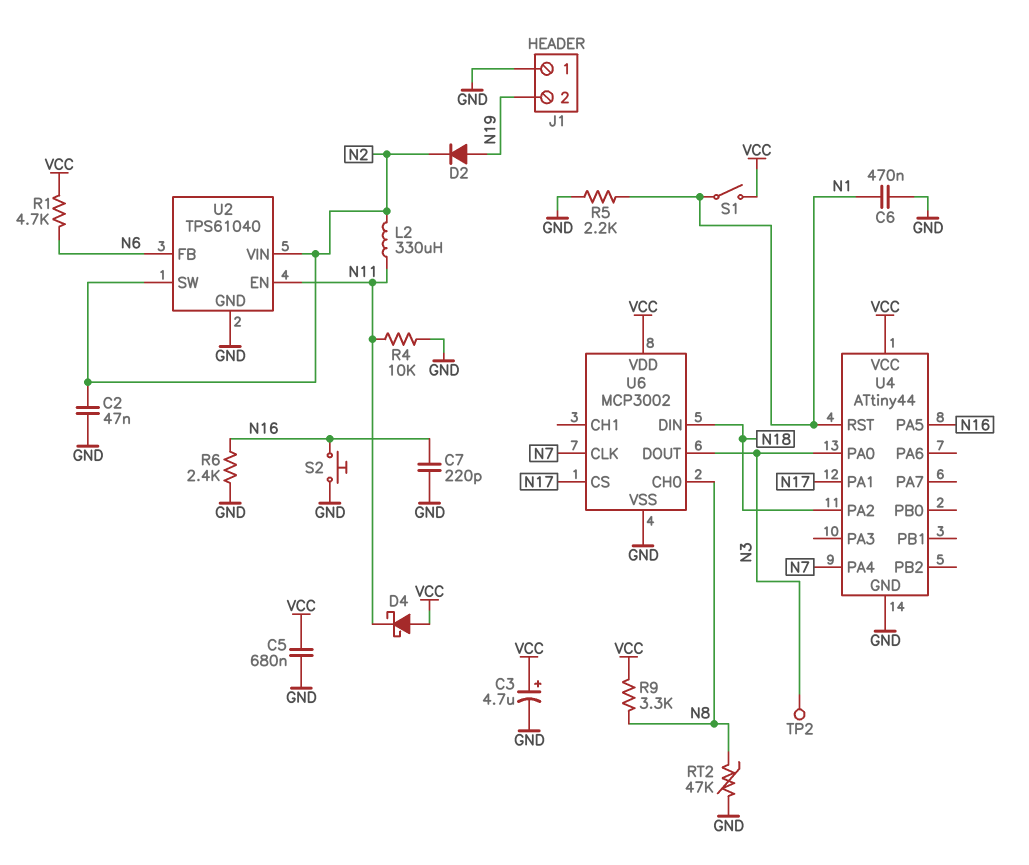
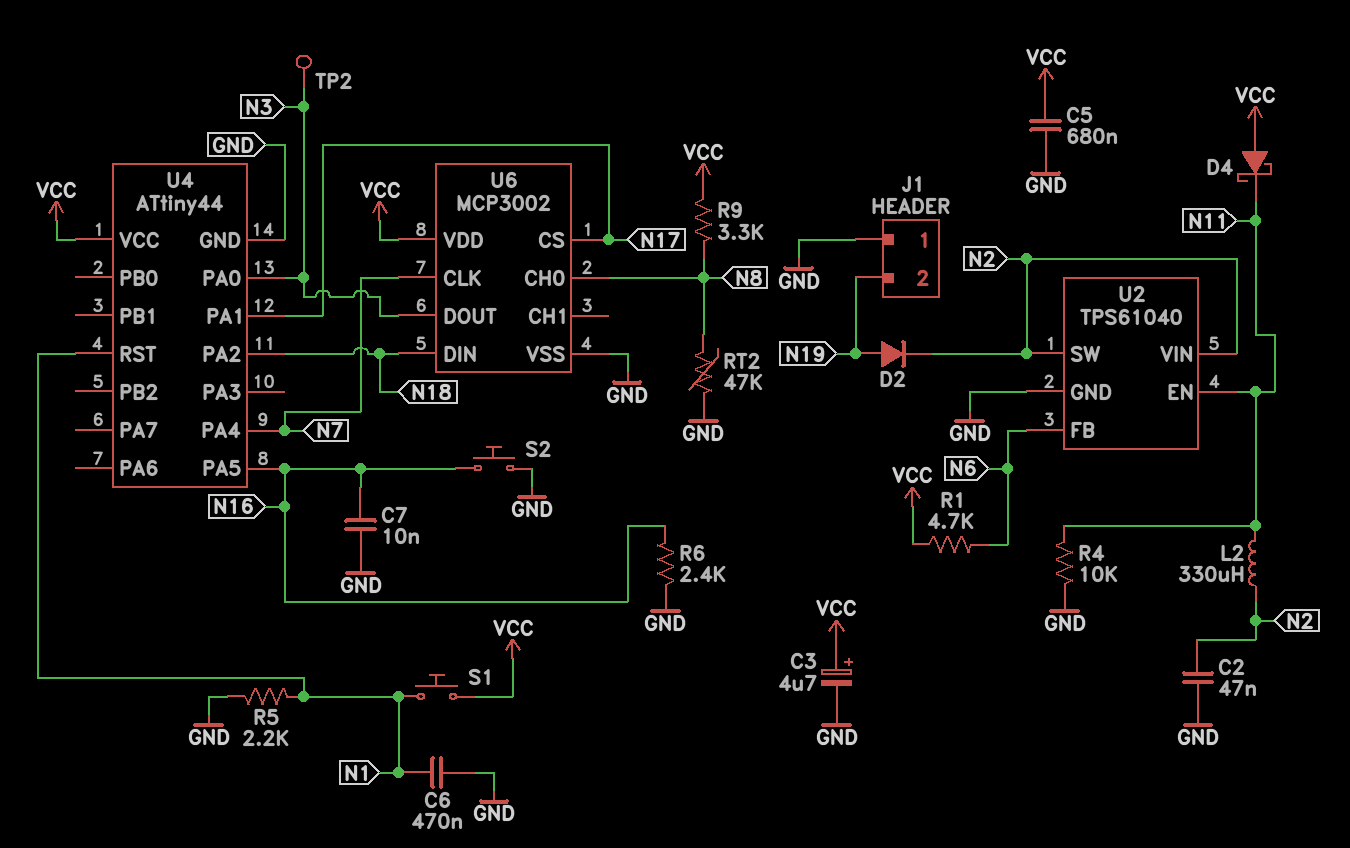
C7: 220pF (GND, N16) -> 10nF (GND, N16)
S1: switch (N1, VCC) -> button (N1, VCC)

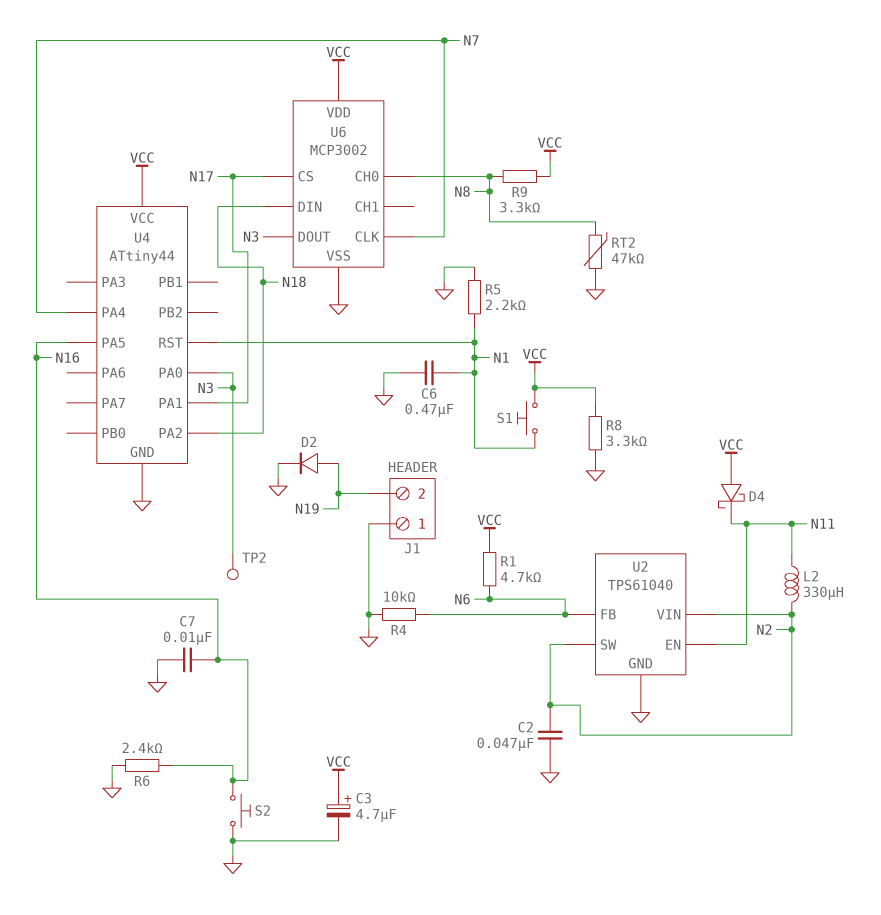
C5: 680nF (GND, VCC) -> none
D2: diode (A N19, K N2) -> diode (A N19, K GND)
R4: 10k (GND, N11) -> 10k (GND, N6)
R8: none -> 3.3k (GND, VCC)

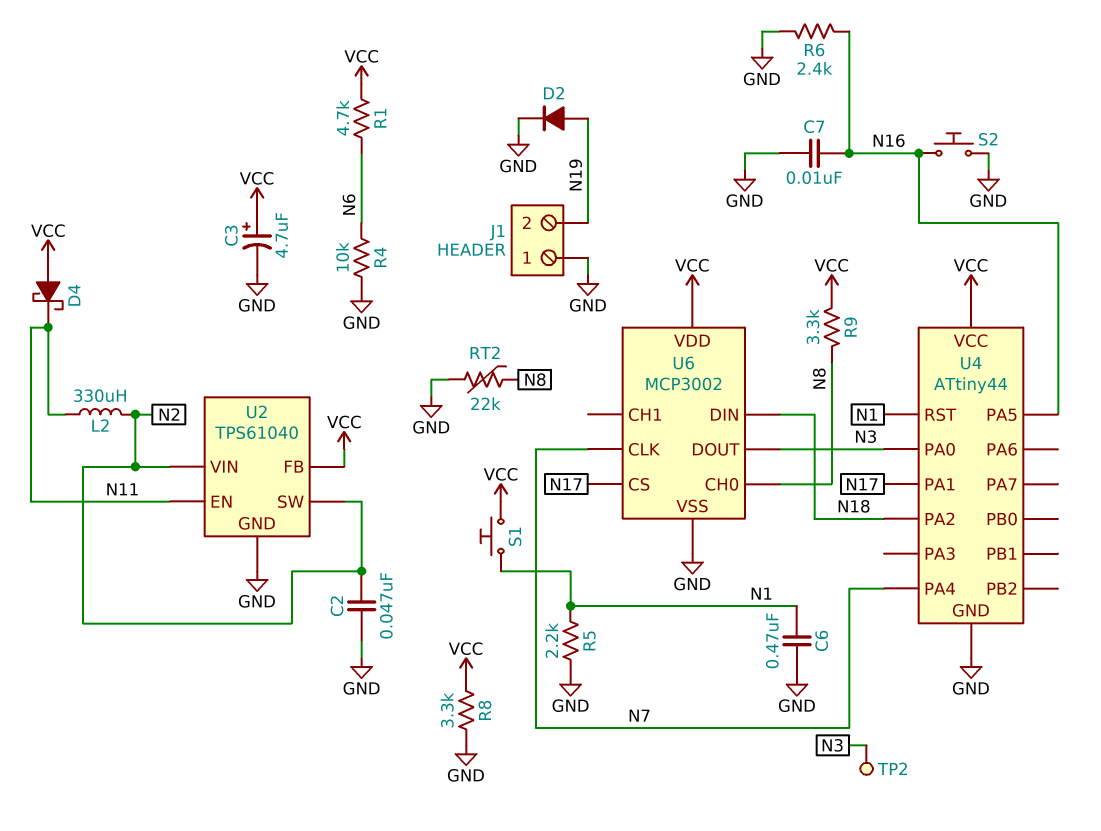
RT2: 47k (GND, N8) -> 22k (GND, N8)
U2 pin FB: N6 -> VCC

